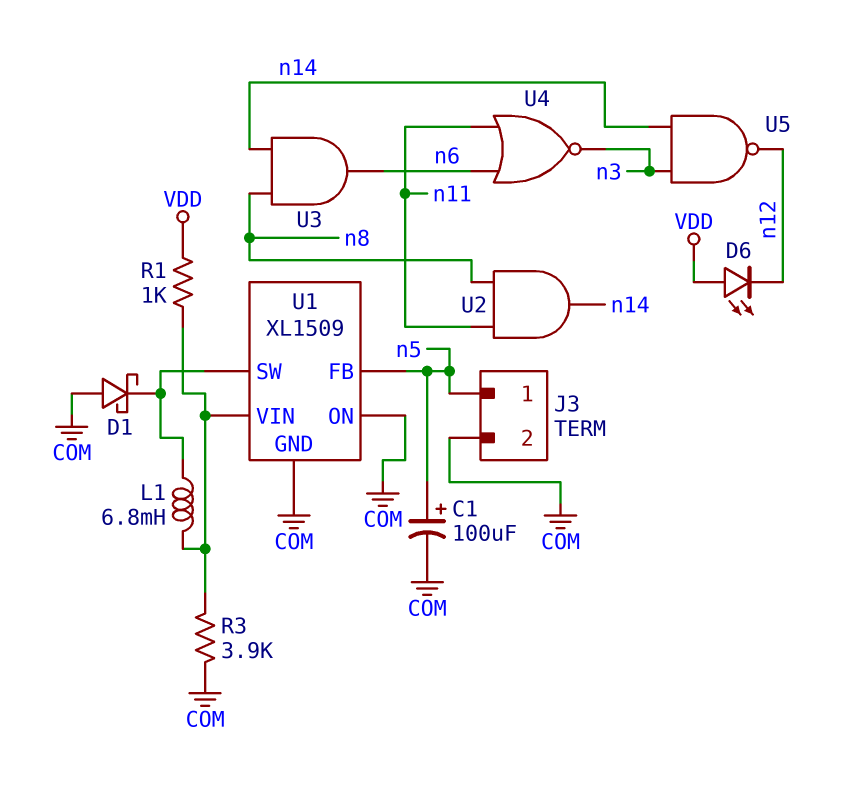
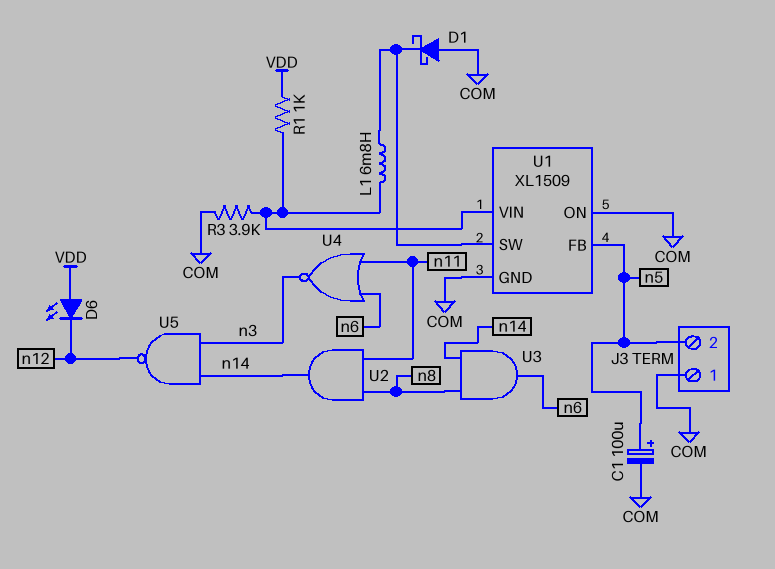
J3 pin 1: n5 -> COM
J3 pin 2: COM -> n5

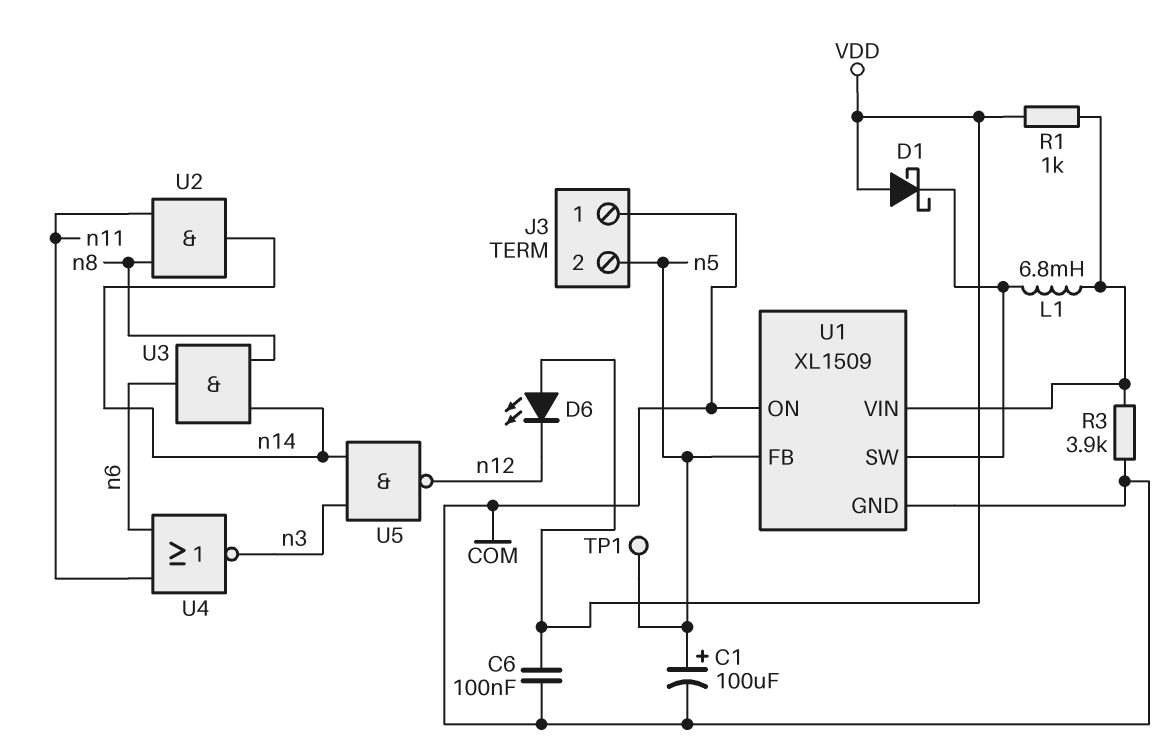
C6: none -> 100nF (COM, VDD)
D1: schottky (A COM, K U1/SW) -> schottky (A VDD, K U1/SW)
TP1: none -> test point (n5)

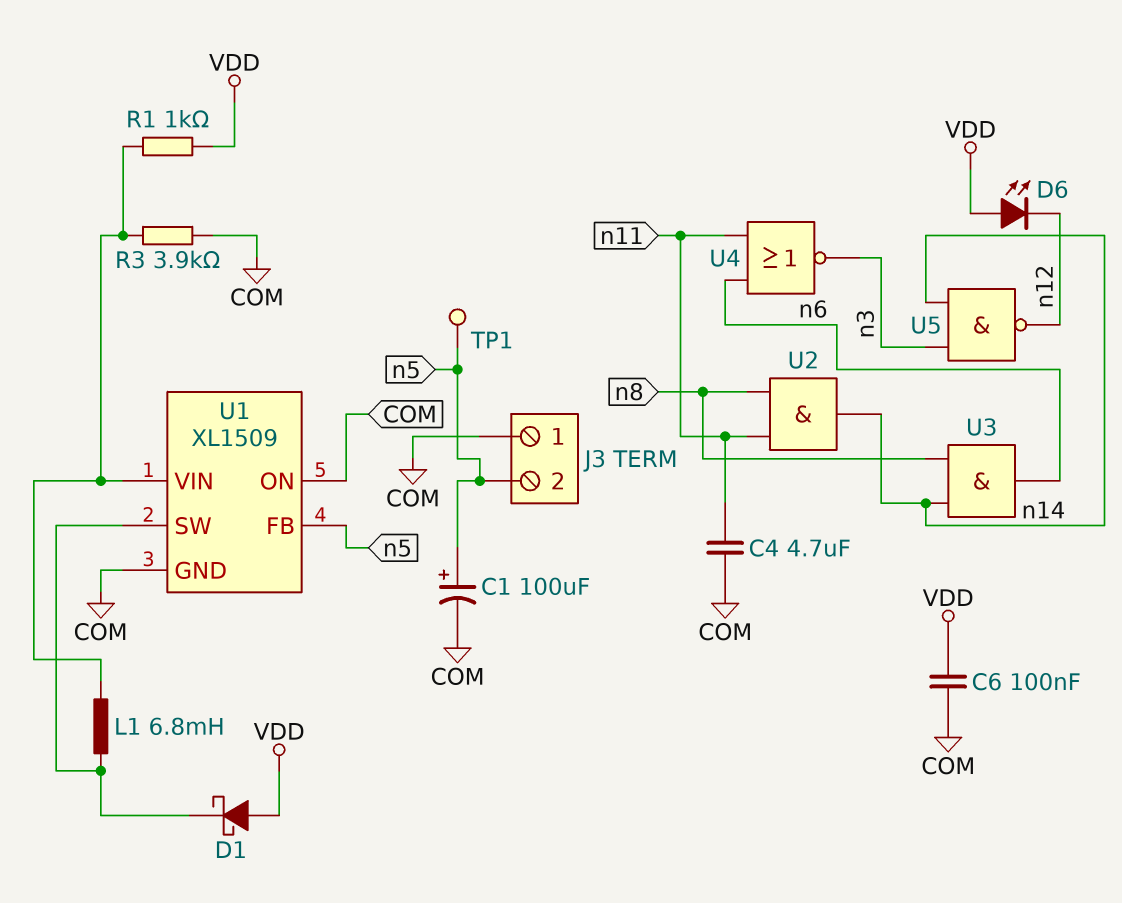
C4: none -> 4.7uF (COM, n11)

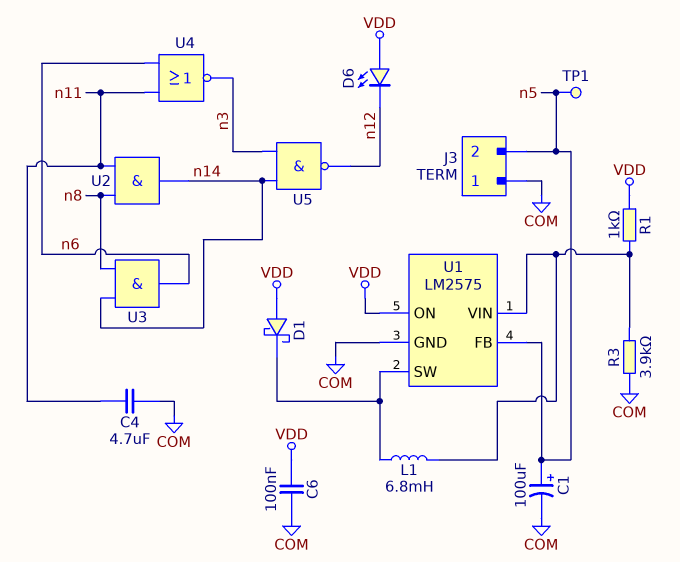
U1: XL1509 -> LM2575
U1 pin ON: COM -> VDD

